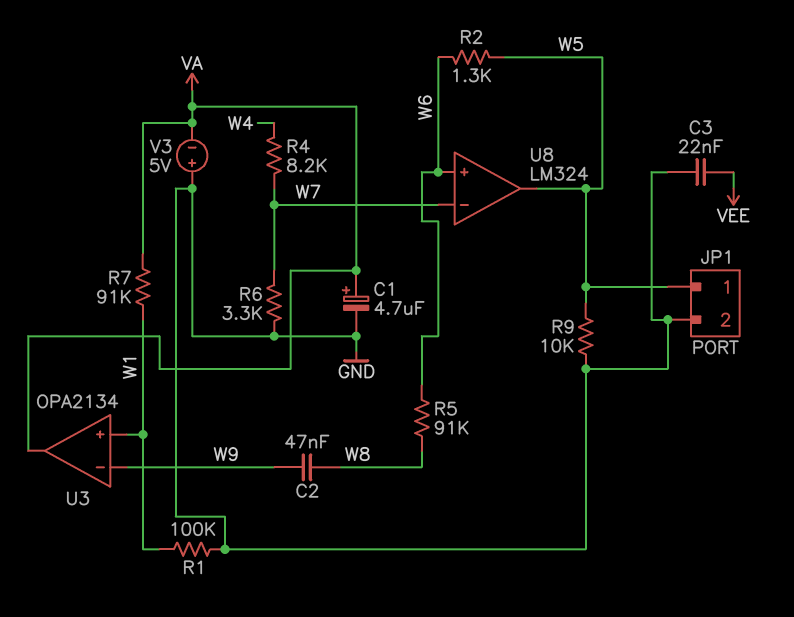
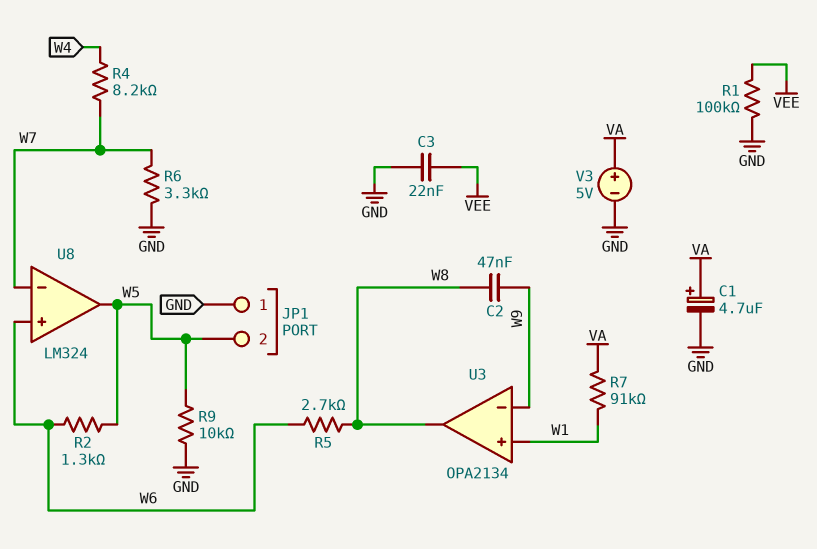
JP1 pin 1: W5 -> GND
JP1 pin 2: GND -> W5
R1: 100k (GND, W1) -> 100k (GND, VEE)
R5: 91k (W6, W8) -> 2.7k (W6, W8)
U3 pin out: VA -> W8
V3: 5V (plus GND, minus VA) -> 5V (plus VA, minus GND)

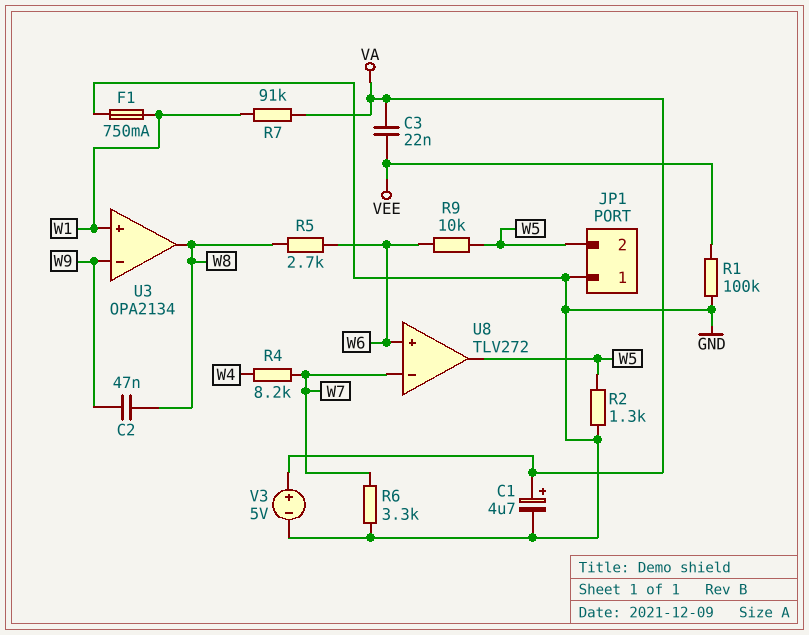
C3: 22nF (GND, VEE) -> 22nF (VA, VEE)
F1: none -> 750mA (GND, W1)
R2: 1.3k (W5, W6) -> 1.3k (GND, W5)
R9: 10k (GND, W5) -> 10k (W5, W6)
U8: LM324 -> TLV272

